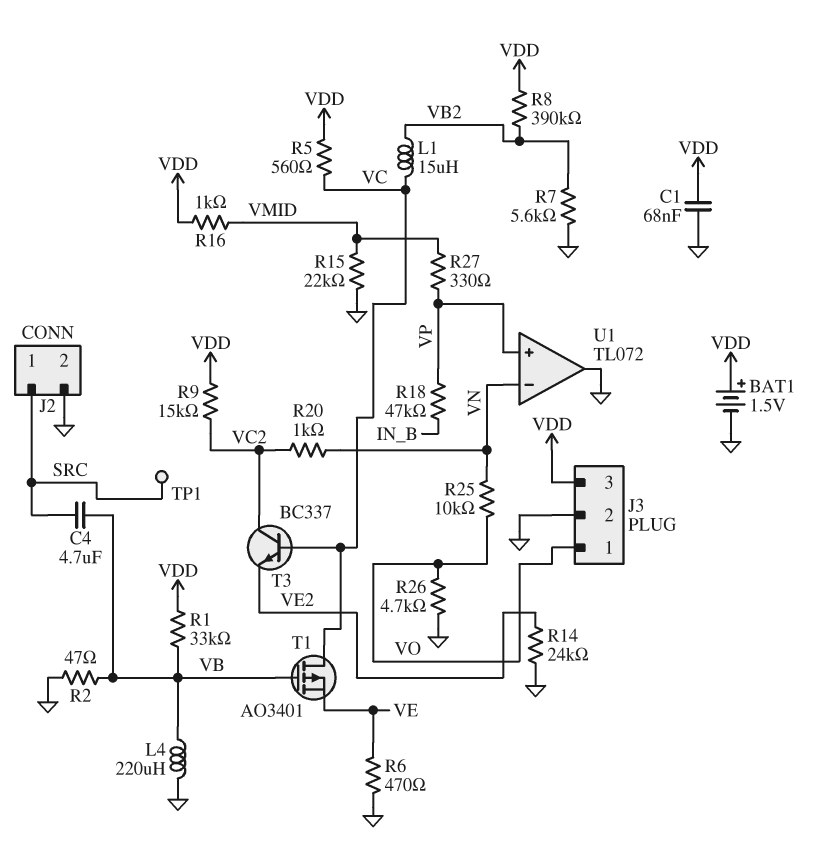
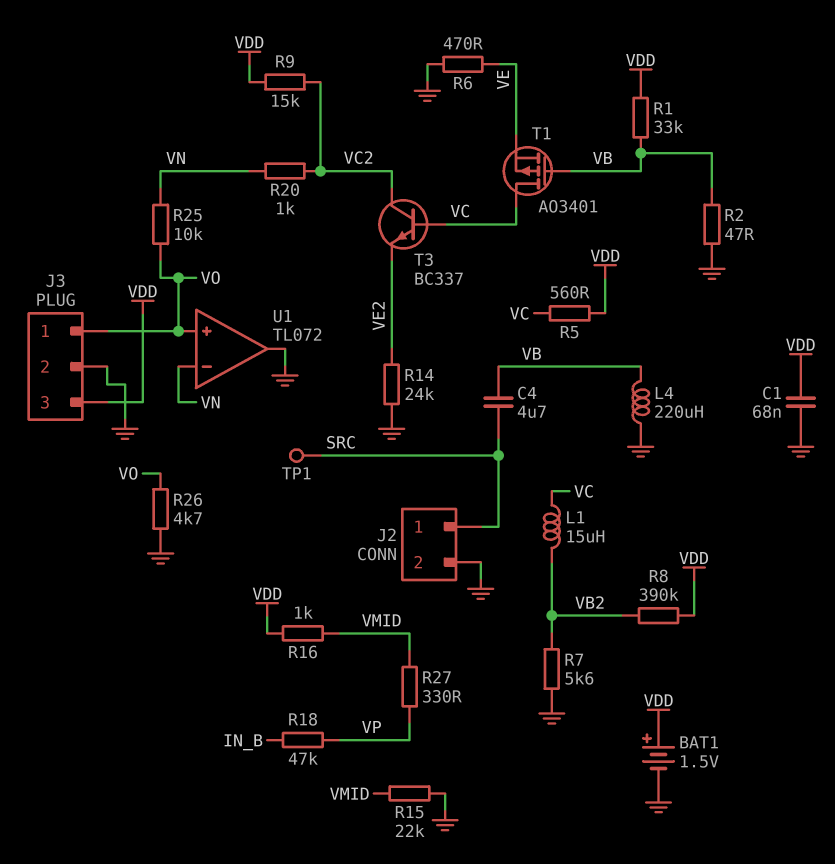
U1 pin in+: VP -> VO

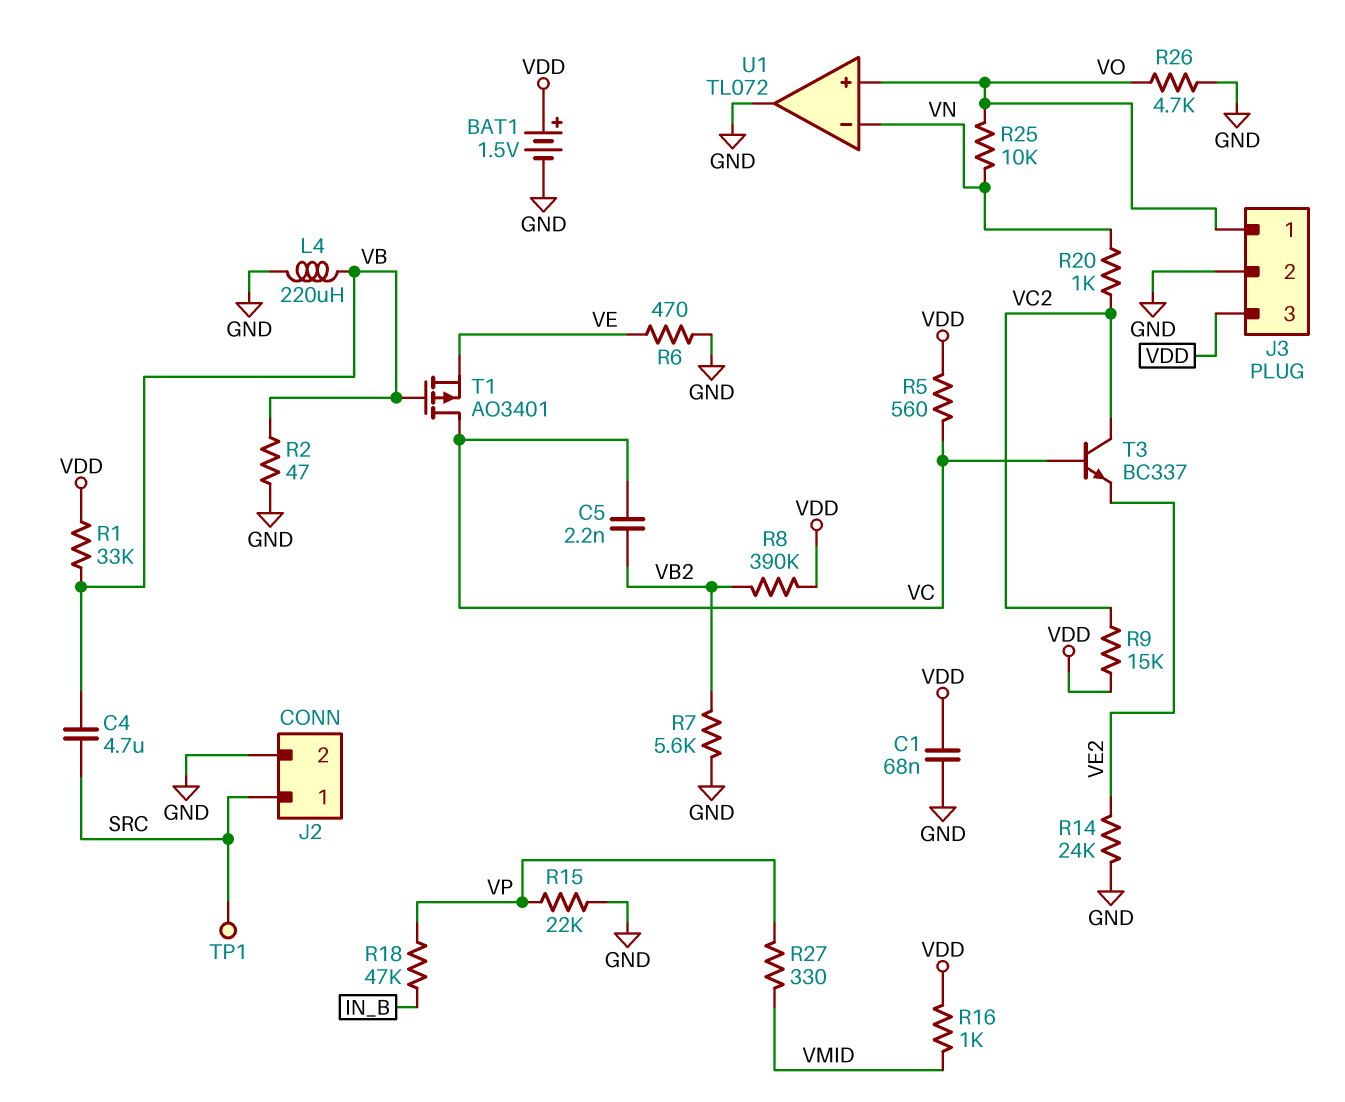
C5: none -> 2.2nF (VB2, VC)
L1: 15uH (VB2, VC) -> none
R15: 22k (GND, VMID) -> 22k (GND, VP)

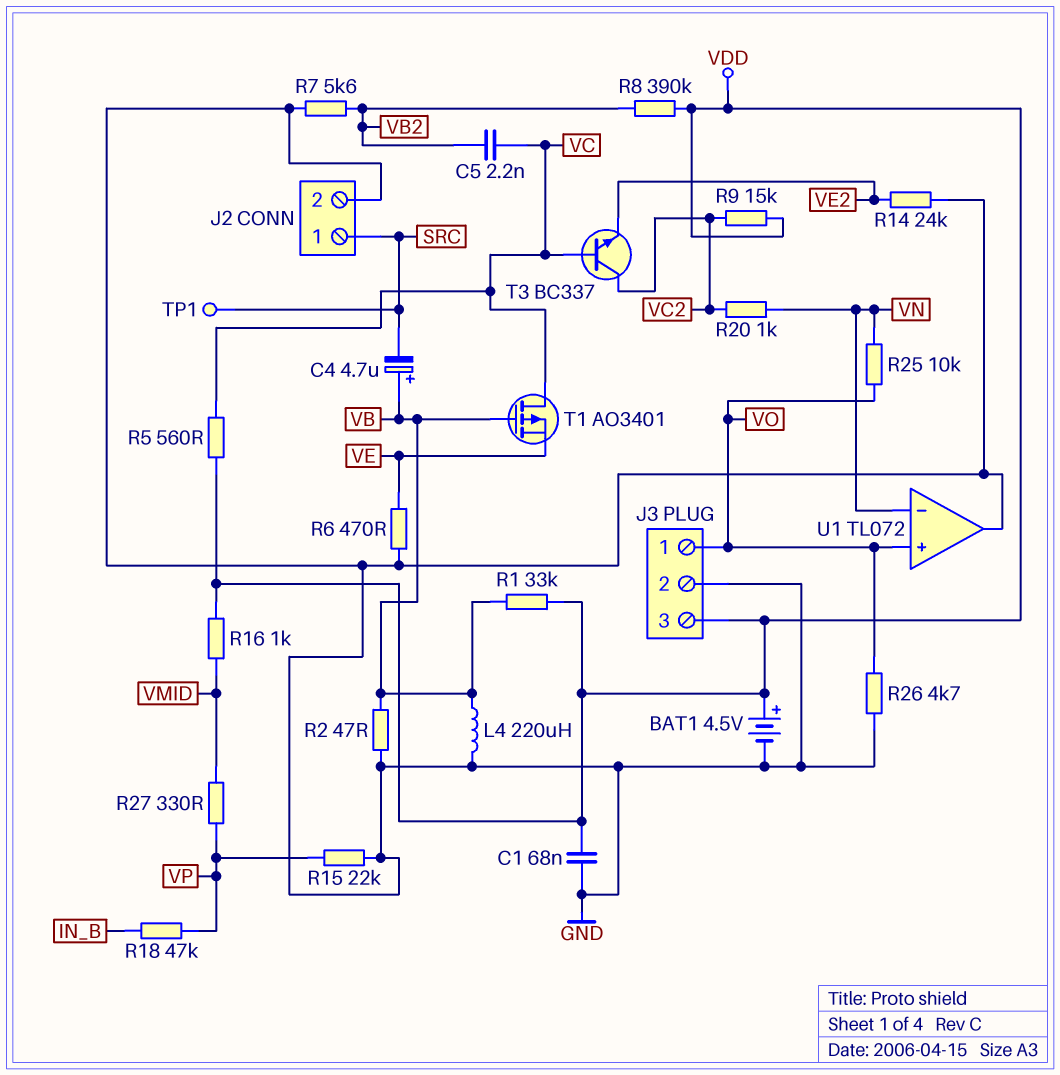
BAT1: 1.5V (plus VDD, minus GND) -> 4.5V (plus VDD, minus GND)
C4: 4.7uF (SRC, VB) -> 4.7uF (plus VB, minus SRC)

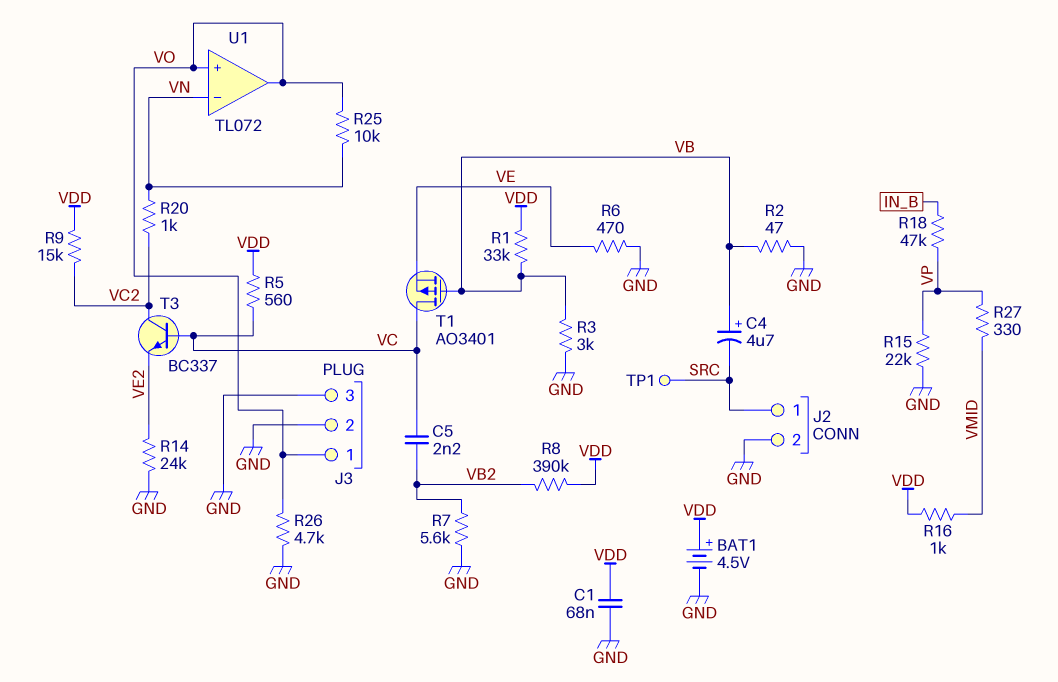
J3 pin 3: VDD -> GND
L4: 220uH (GND, VB) -> none
R3: none -> 3k (GND, VB)
U1 pin out: GND -> VO

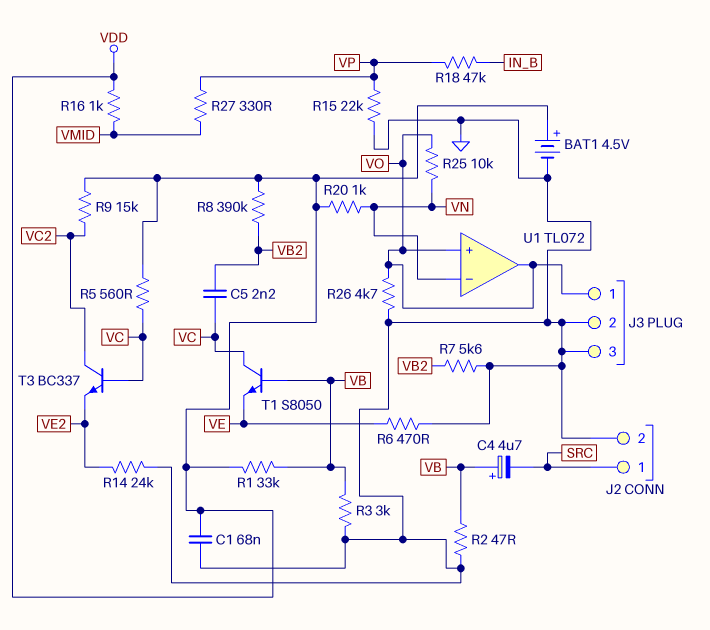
R20: 1k (VC2, VN) -> 1k (VDD, VN)
T1: PMOS AO3401 (G VB, D VC, S VE) -> NPN S8050 (B VB, C VC, E VE)
TP1: test point (SRC) -> none

